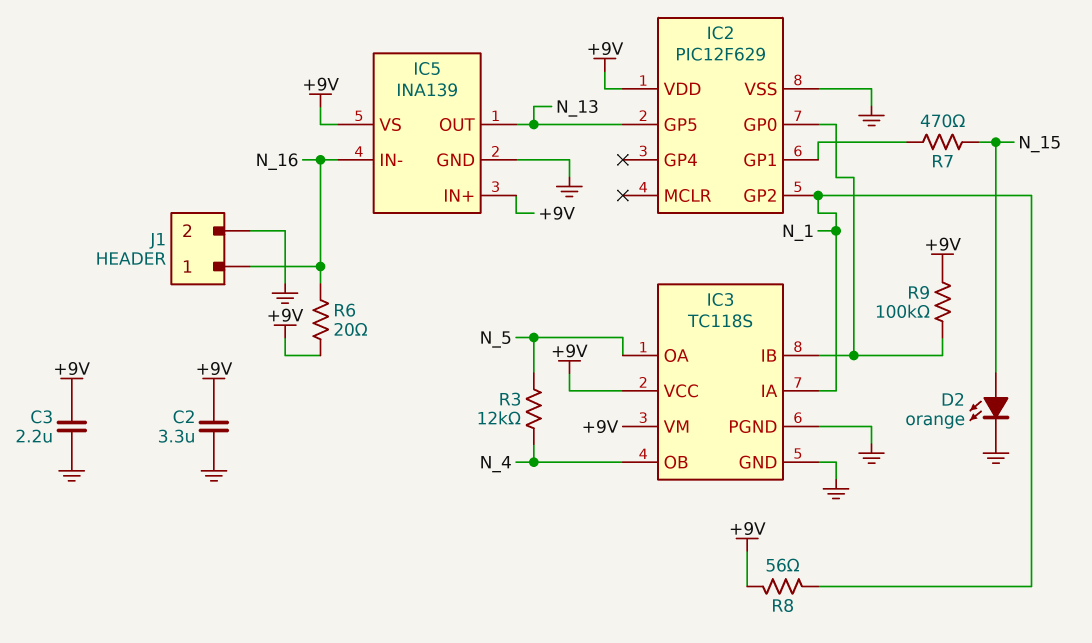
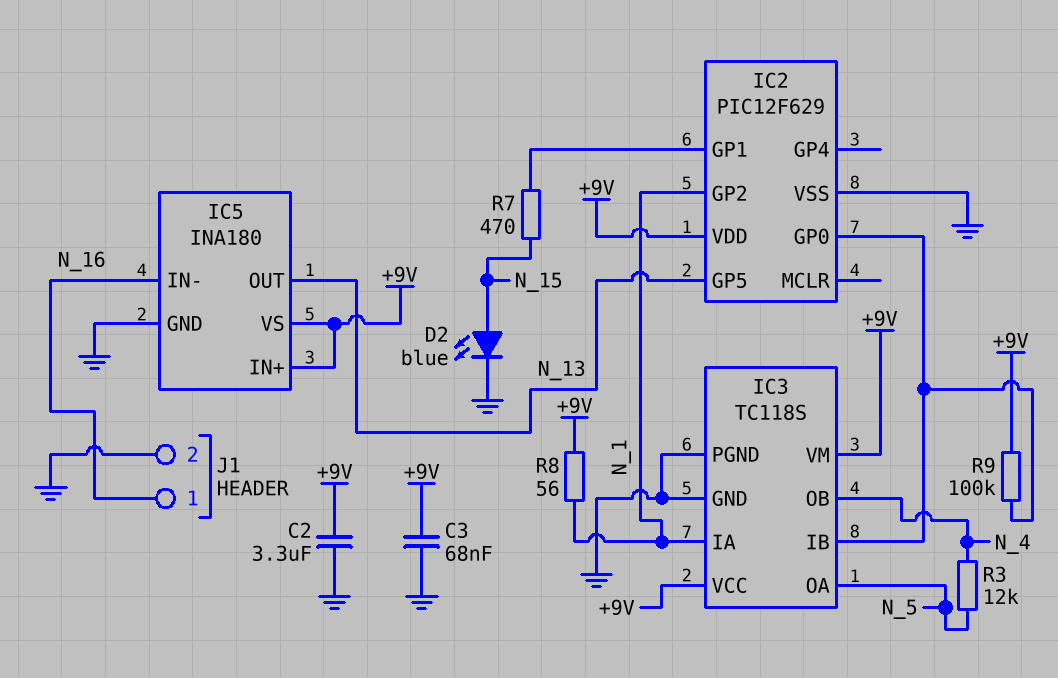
C3: 2.2uF (+9V, GND) -> 68nF (+9V, GND)
D2: LED orange (A N_15, K GND) -> LED blue (A N_15, K GND)
IC5: INA139 -> INA180
R6: 20 (+9V, N_16) -> none

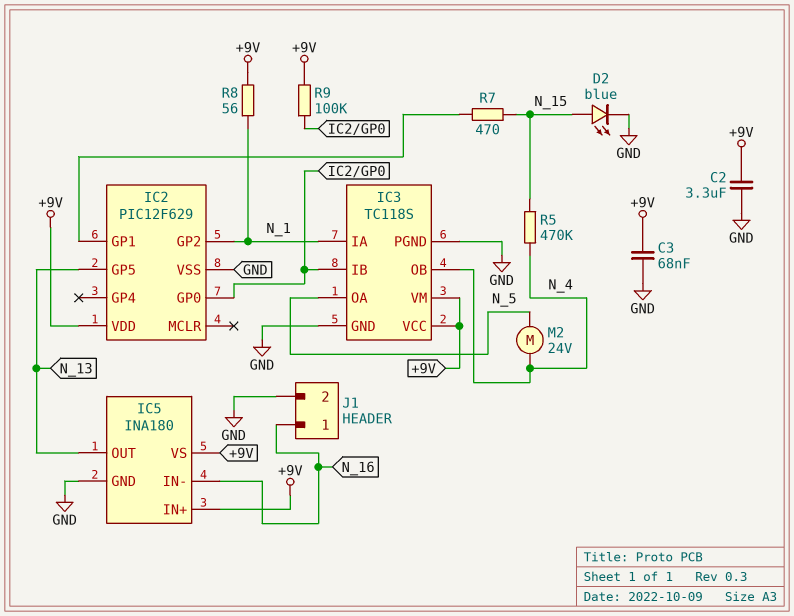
M2: none -> motor 24V (N_4, N_5)
R3: 12k (N_4, N_5) -> none
R5: none -> 470k (N_4, N_15)

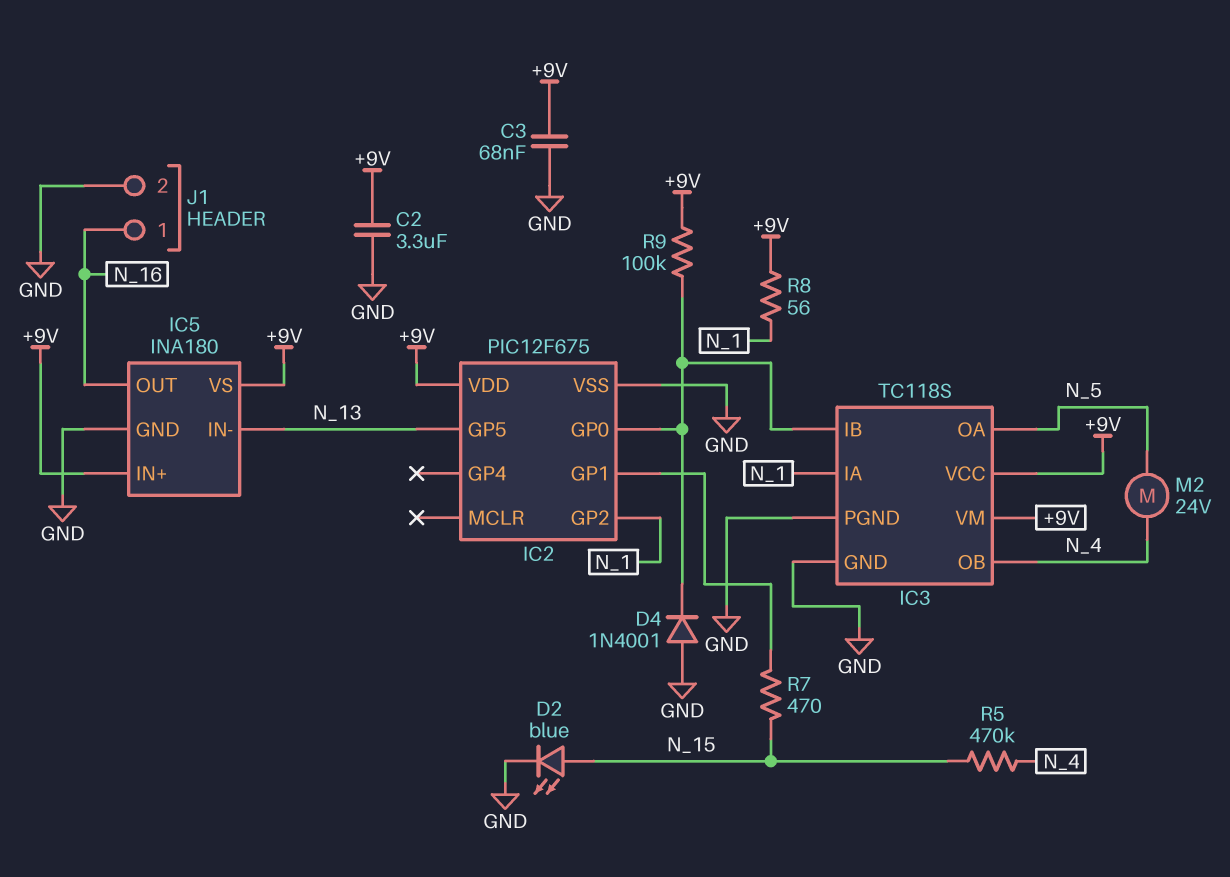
D4: none -> diode 1N4001 (A GND, K IC2/GP0)
IC2: PIC12F629 -> PIC12F675
IC5 pin IN-: N_16 -> N_13
IC5 pin OUT: N_13 -> N_16

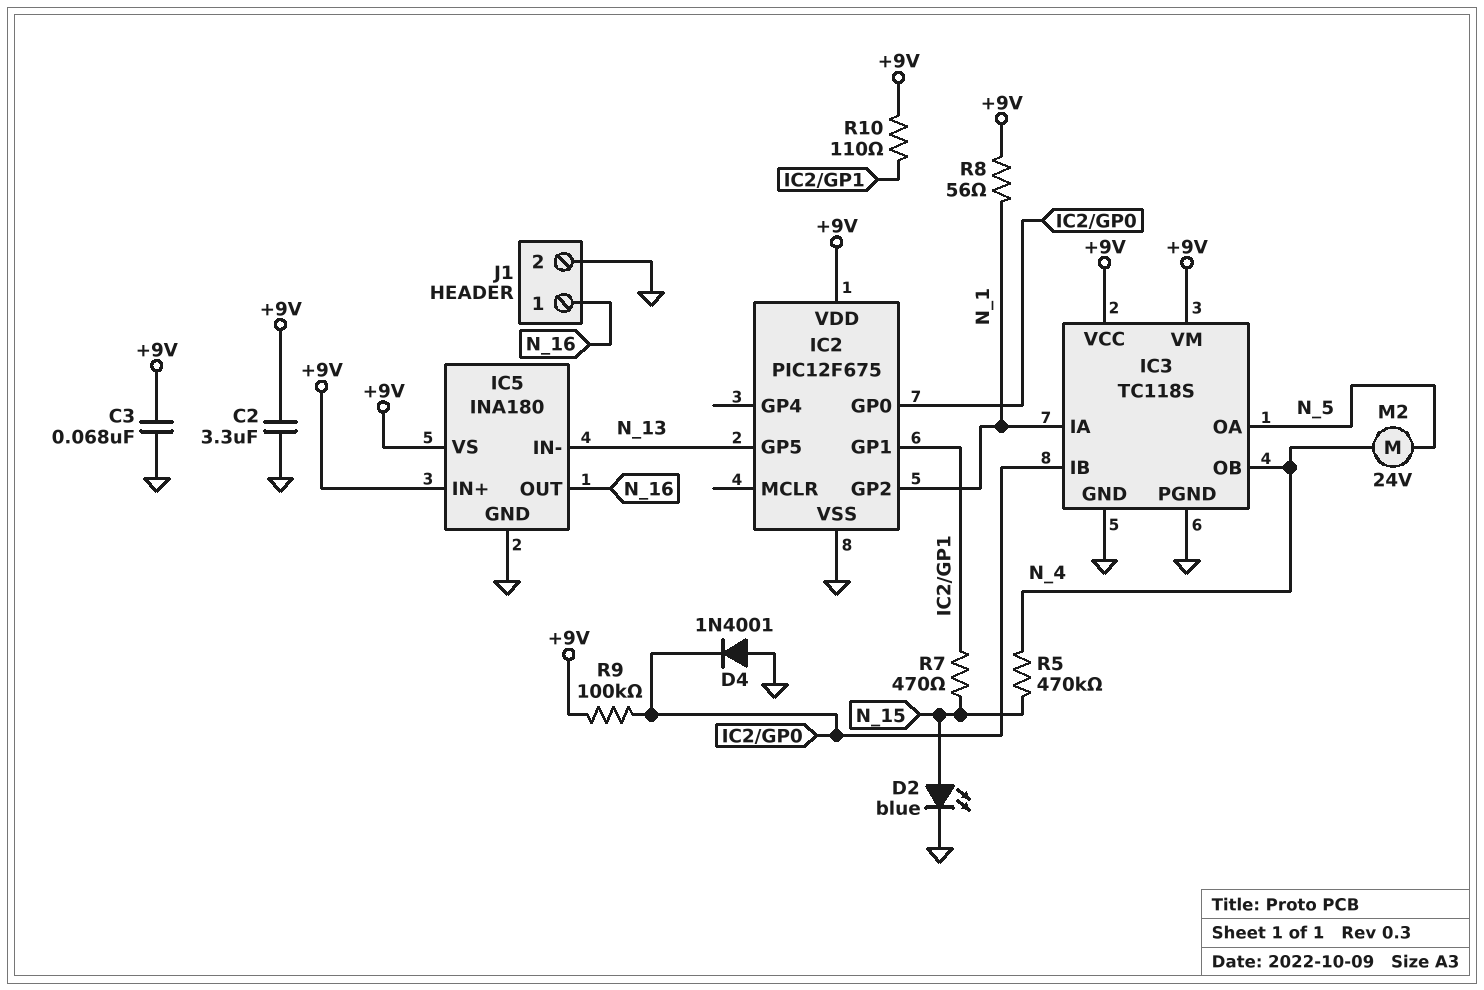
R10: none -> 110 (+9V, IC2/GP1)

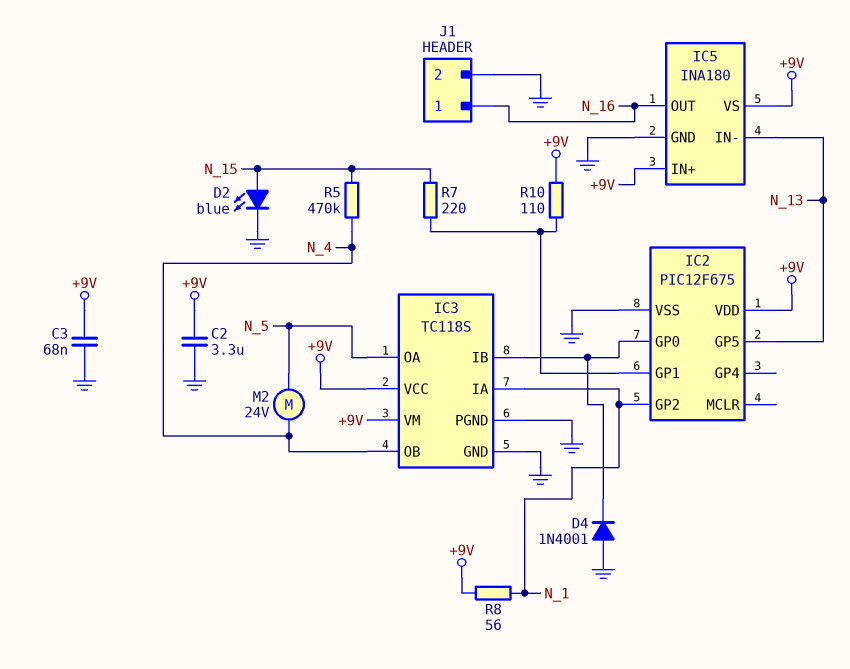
R7: 470 (IC2/GP1, N_15) -> 220 (IC2/GP1, N_15)
R9: 100k (+9V, IC2/GP0) -> none

